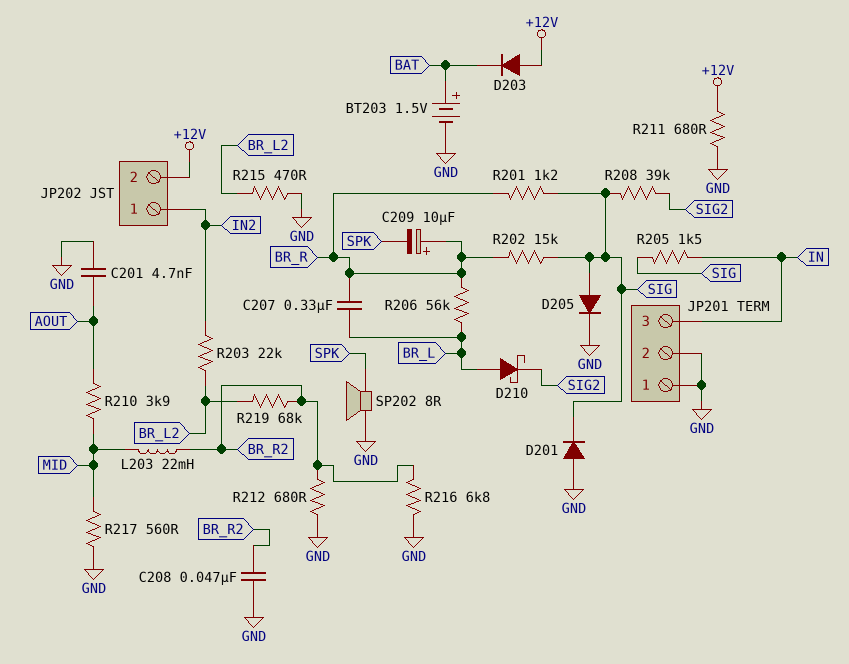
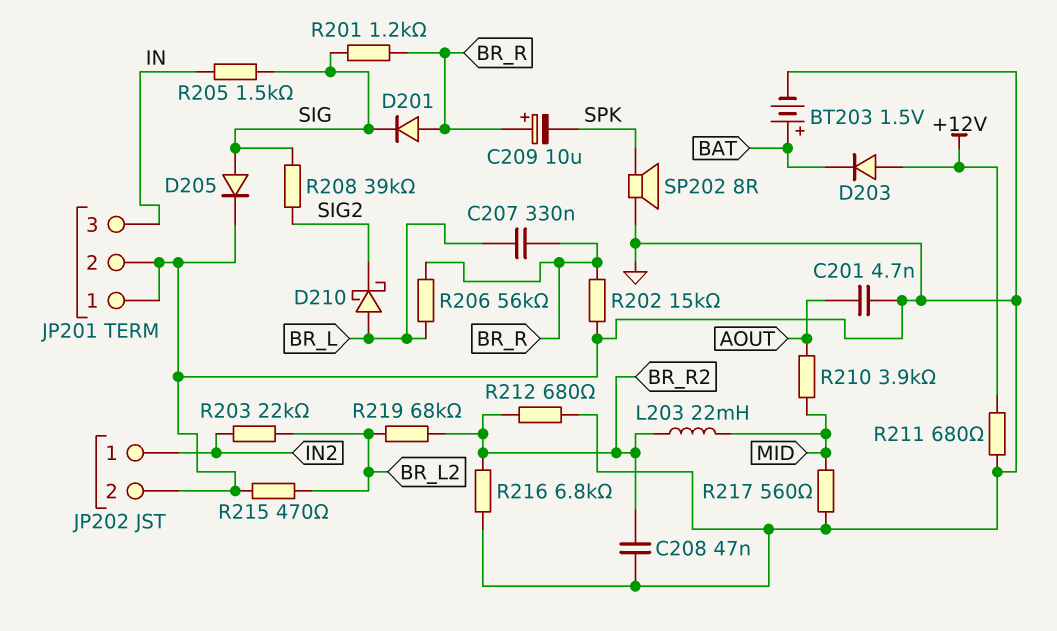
D201: diode (A GND, K SIG) -> diode (A BR_R, K SIG)
JP202 pin 2: +12V -> GND
R202: 15k (BR_R, SIG) -> 15k (BR_R, GND)

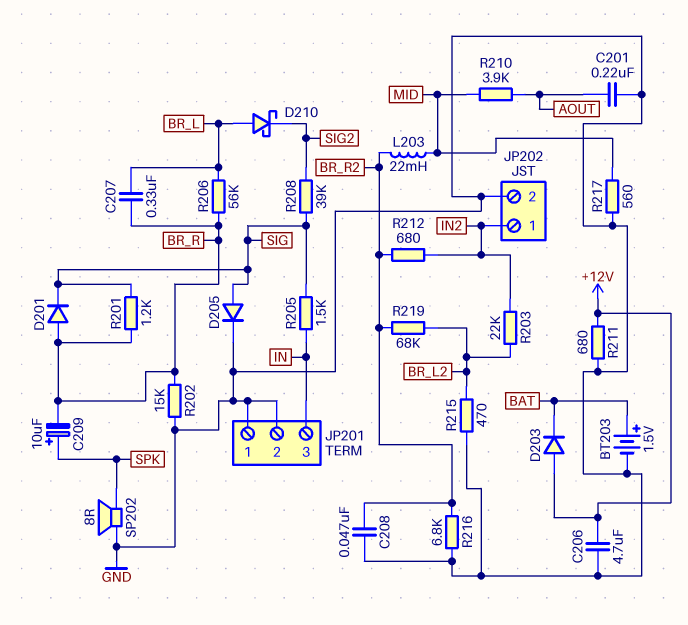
C201: 4.7nF (AOUT, GND) -> 220nF (AOUT, GND)
C206: none -> 4.7uF (+12V, GND)
C209: 10uF (plus BR_R, minus SPK) -> 10uF (plus SPK, minus BR_R)
R212: 680 (BR_R2, GND) -> 680 (BR_R2, IN2)

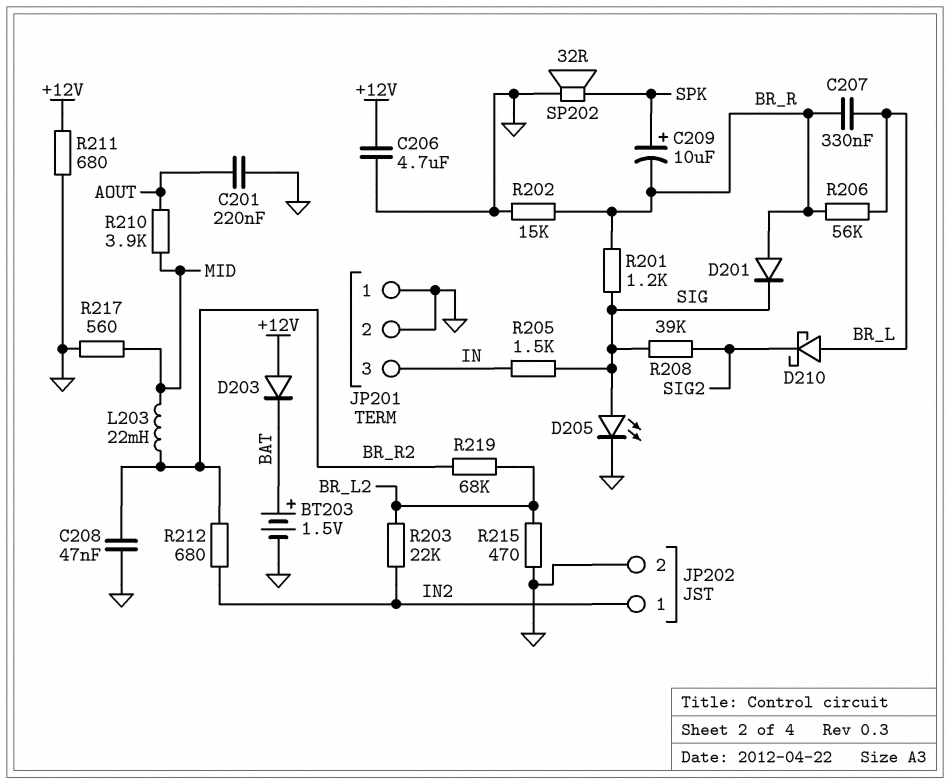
D205: diode (A SIG, K GND) -> LED (A SIG, K GND)
R216: 6.8k (BR_R2, GND) -> none
SP202: speaker 8R (GND, SPK) -> speaker 32R (GND, SPK)

